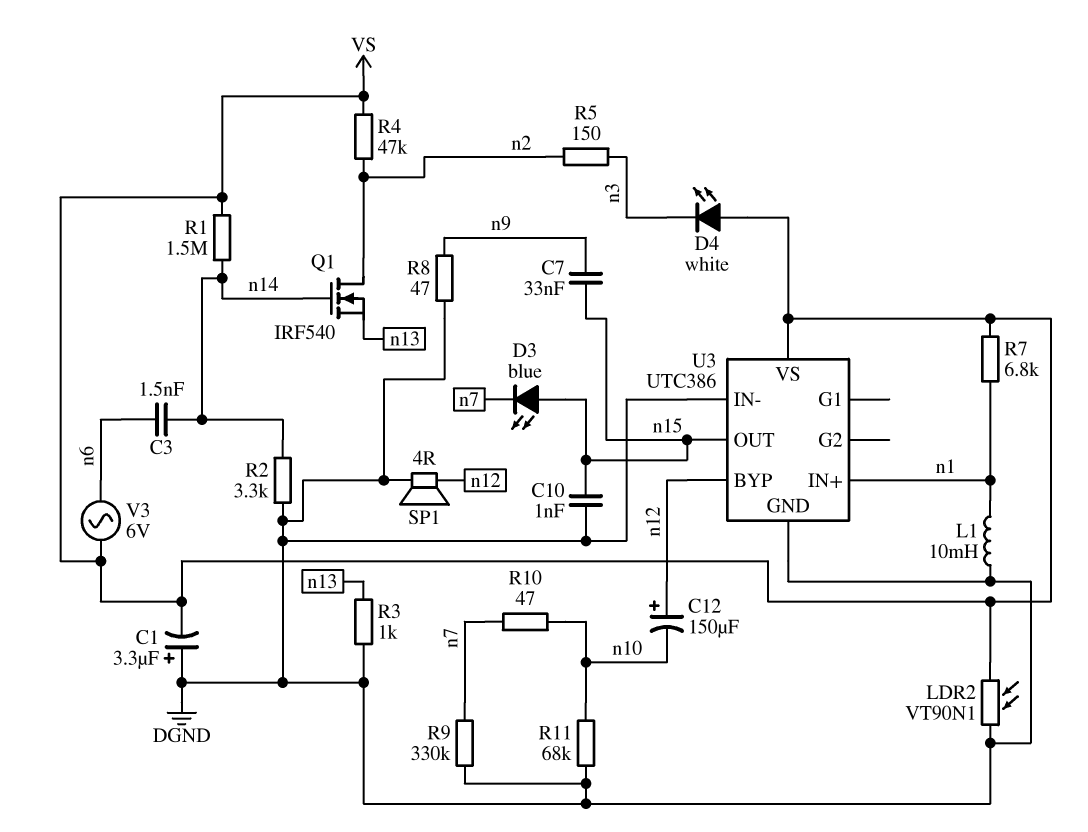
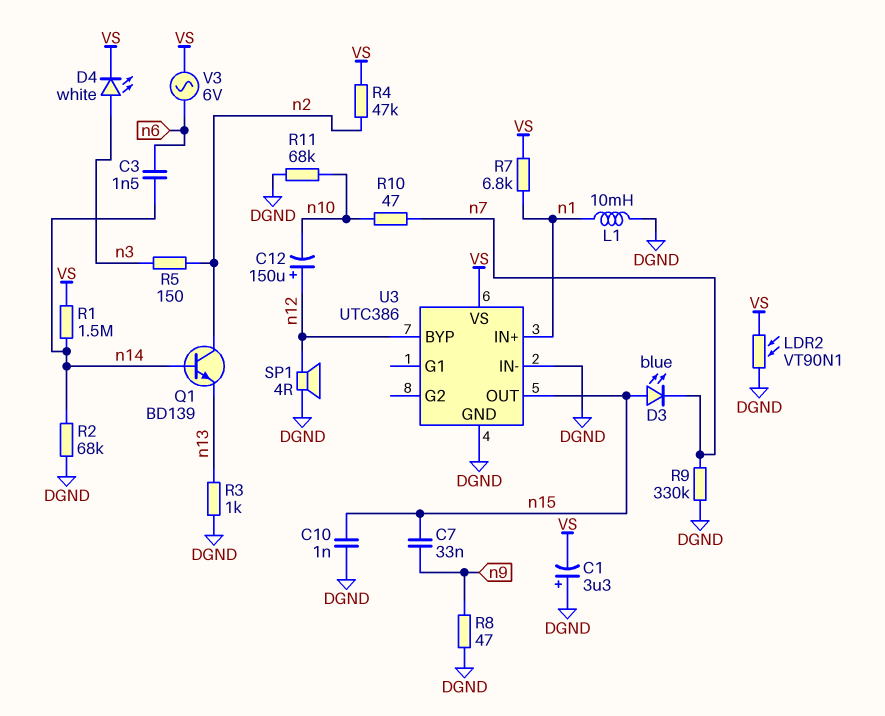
D4: LED white (A VS, K n3) -> LED white (A n3, K VS)
Q1: NMOS IRF540 (G n14, D n2, S n13) -> NPN BD139 (B n14, C n2, E n13)
R2: 3.3k (DGND, n14) -> 68k (DGND, n14)

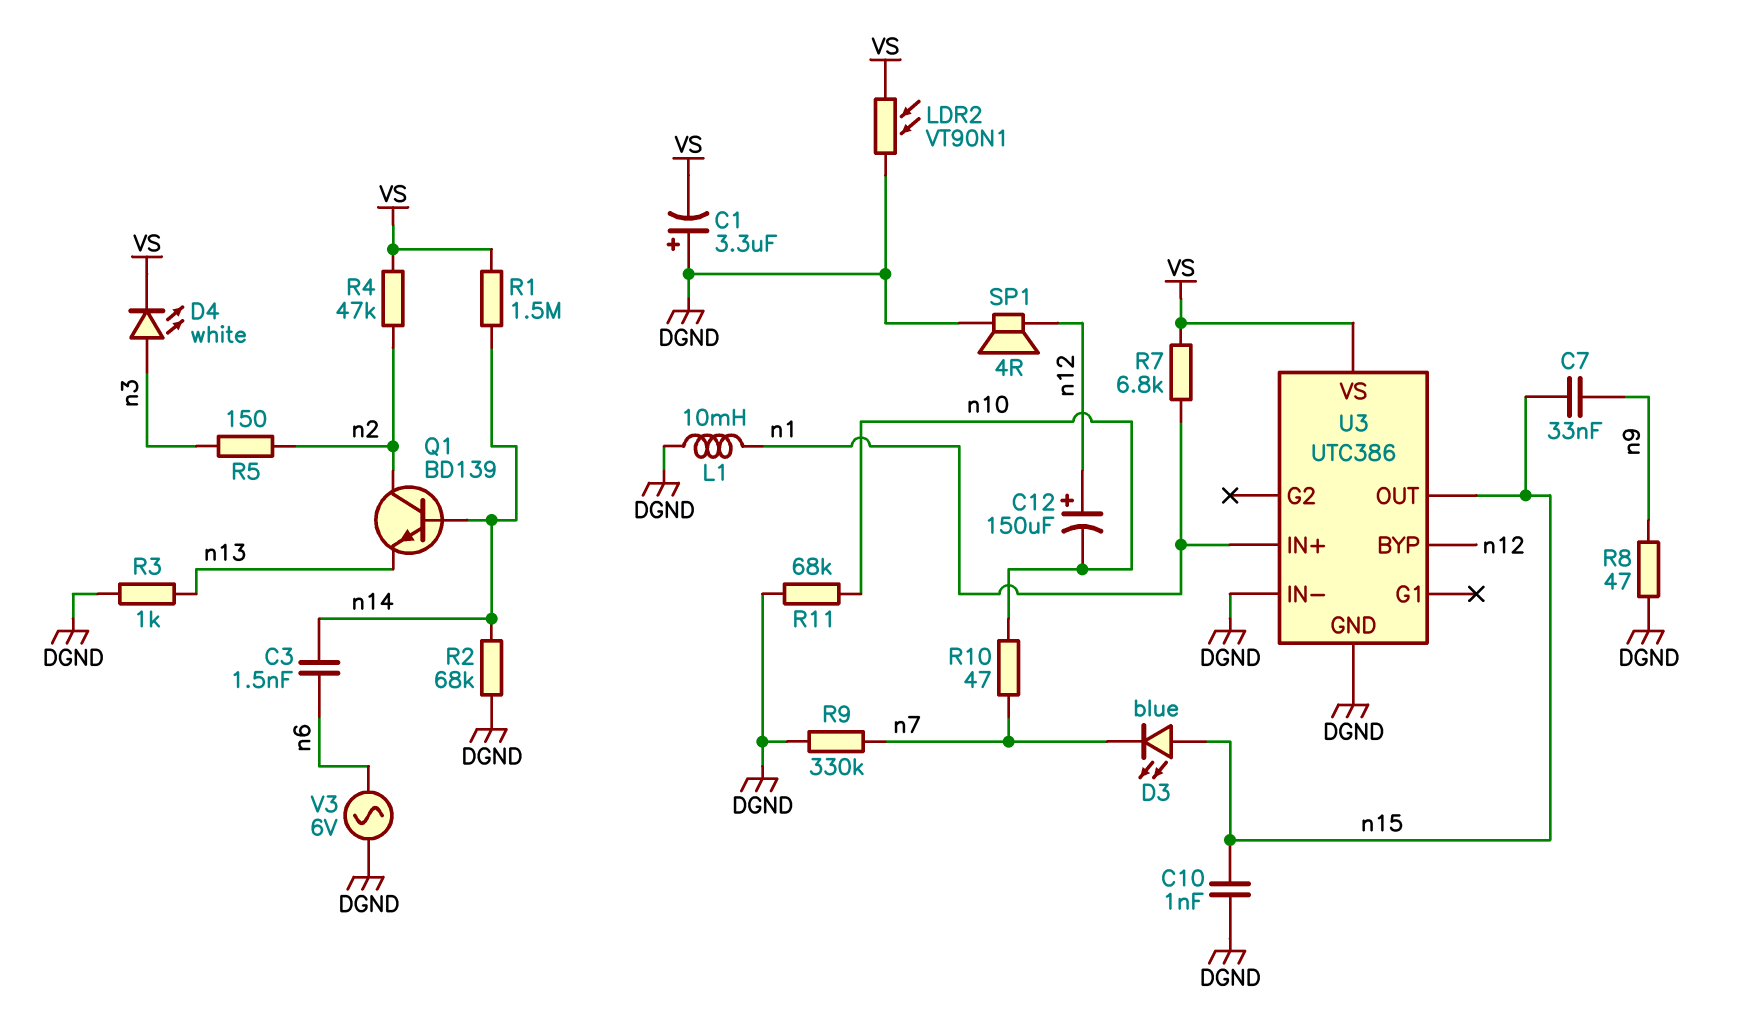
V3: AC 6V (VS, n6) -> AC 6V (DGND, n6)

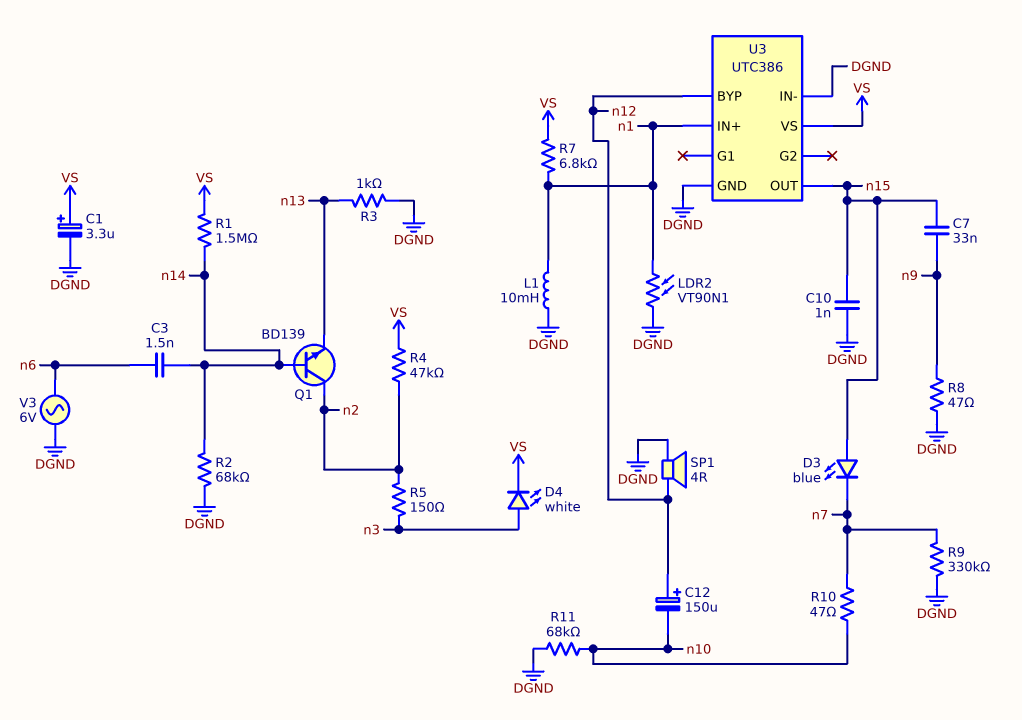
C1: 3.3uF (plus DGND, minus VS) -> 3.3uF (plus VS, minus DGND)
LDR2: VT90N1 (DGND, VS) -> VT90N1 (DGND, n1)

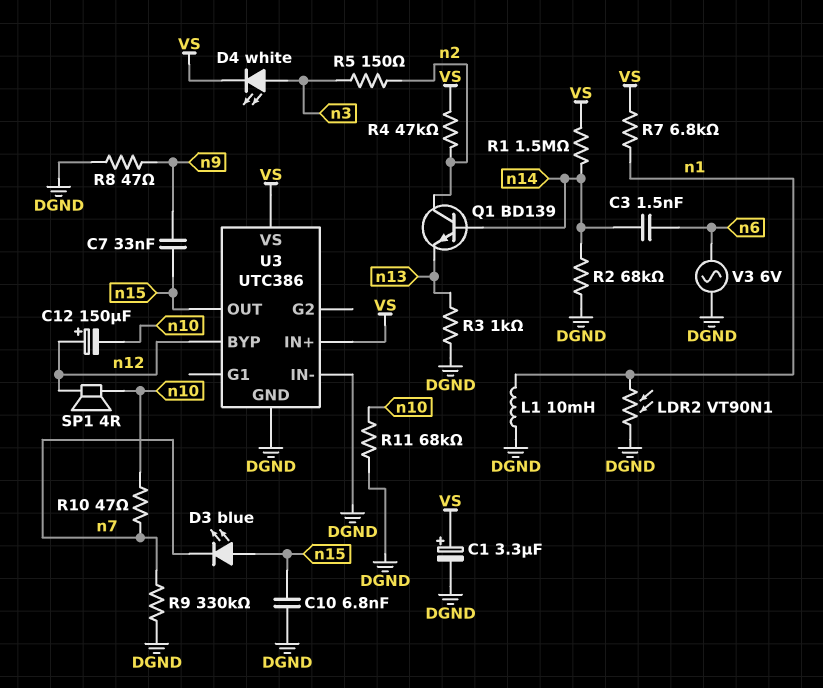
C10: 1nF (DGND, n15) -> 6.8nF (DGND, n15)
SP1: speaker 4R (DGND, n12) -> speaker 4R (n10, n12)
U3 pin IN+: n1 -> VS

